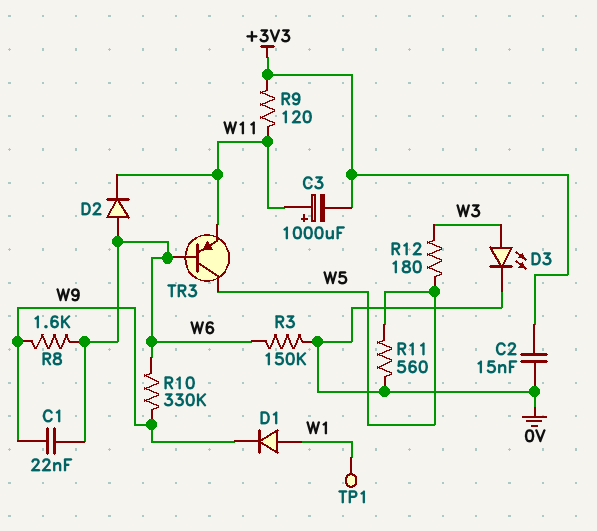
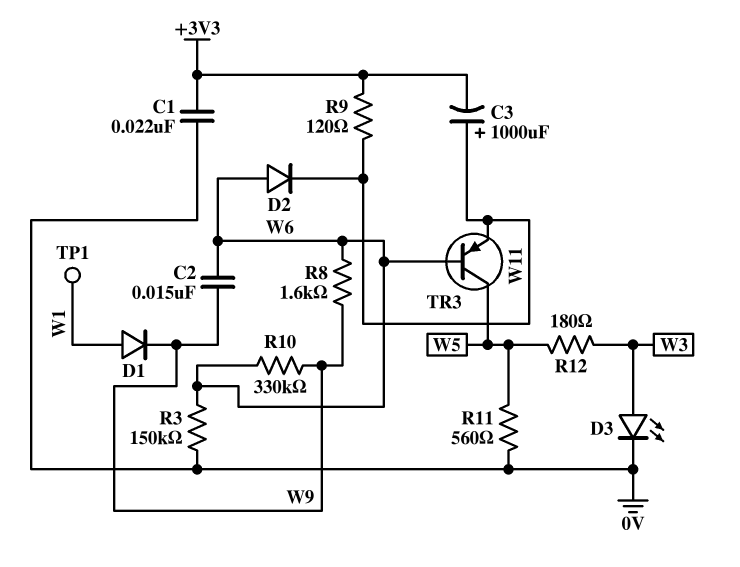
C1: 22nF (W6, W9) -> 22nF (+3V3, 0V)
C2: 15nF (+3V3, 0V) -> 15nF (W6, W9)

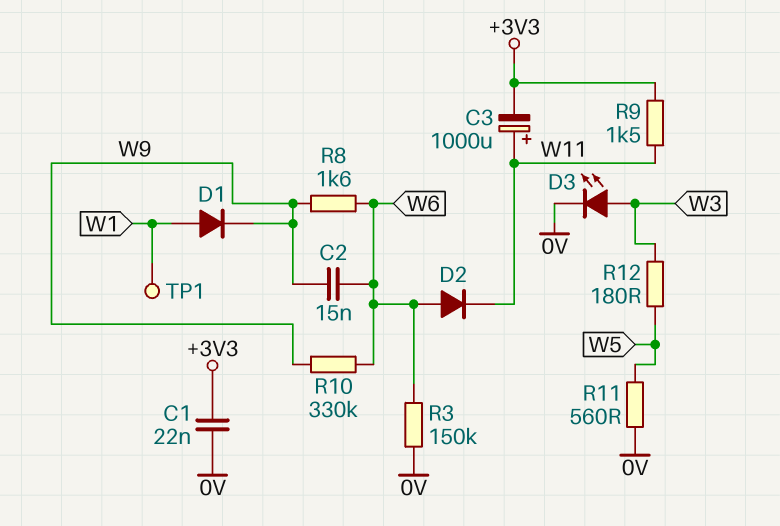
R9: 120 (+3V3, W11) -> 1.5k (+3V3, W11)
TR3: PNP (B W6, C W5, E W11) -> none

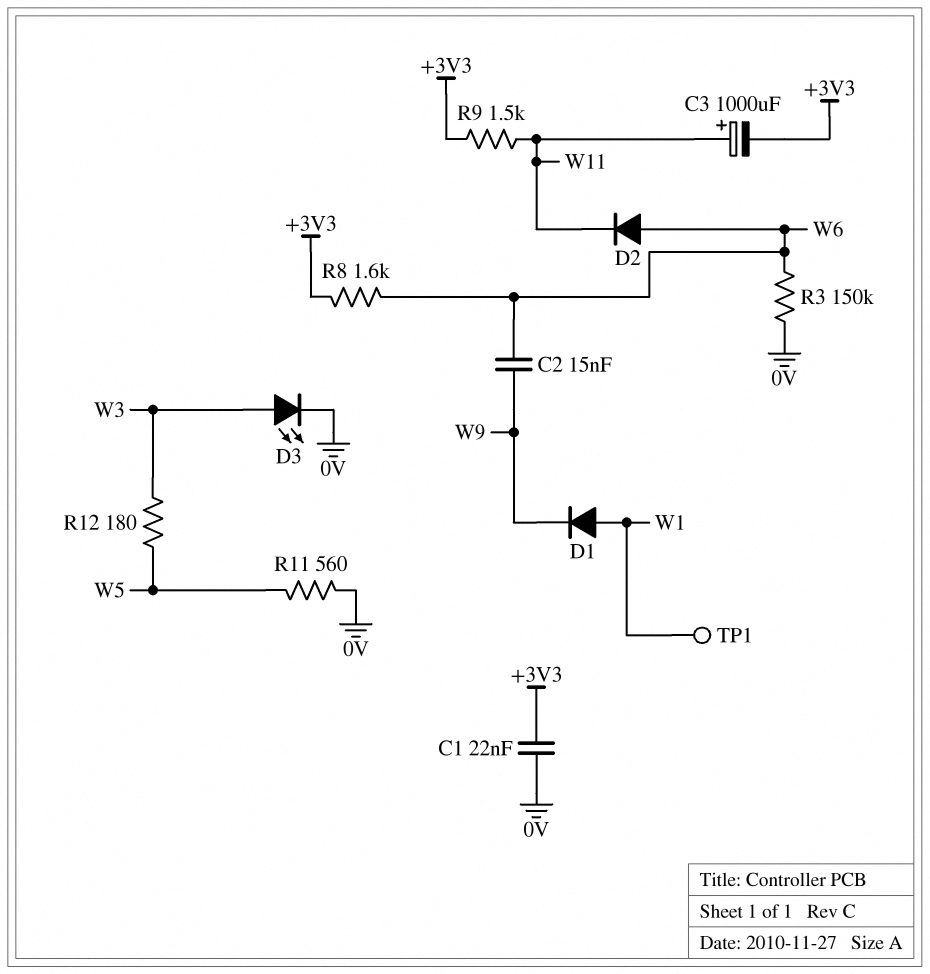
R8: 1.6k (W6, W9) -> 1.6k (+3V3, W6)
R10: 330k (W6, W9) -> none

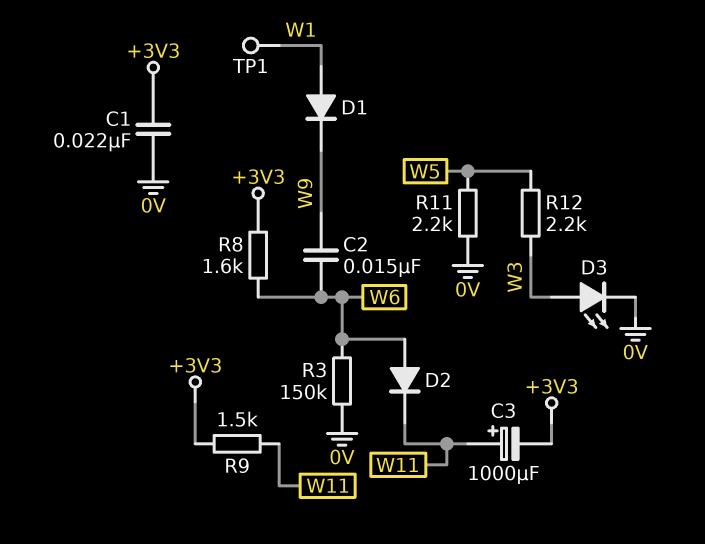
R11: 560 (0V, W5) -> 2.2k (0V, W5)
R12: 180 (W3, W5) -> 2.2k (W3, W5)

